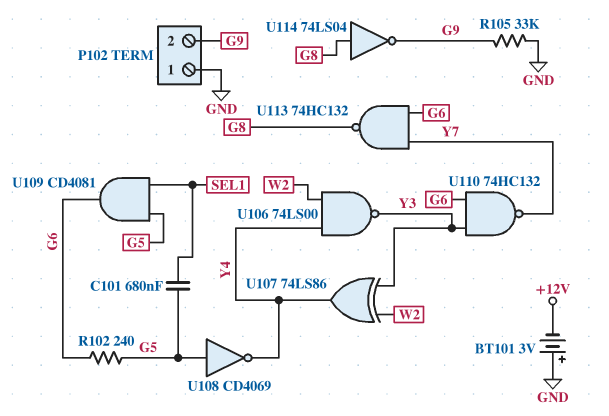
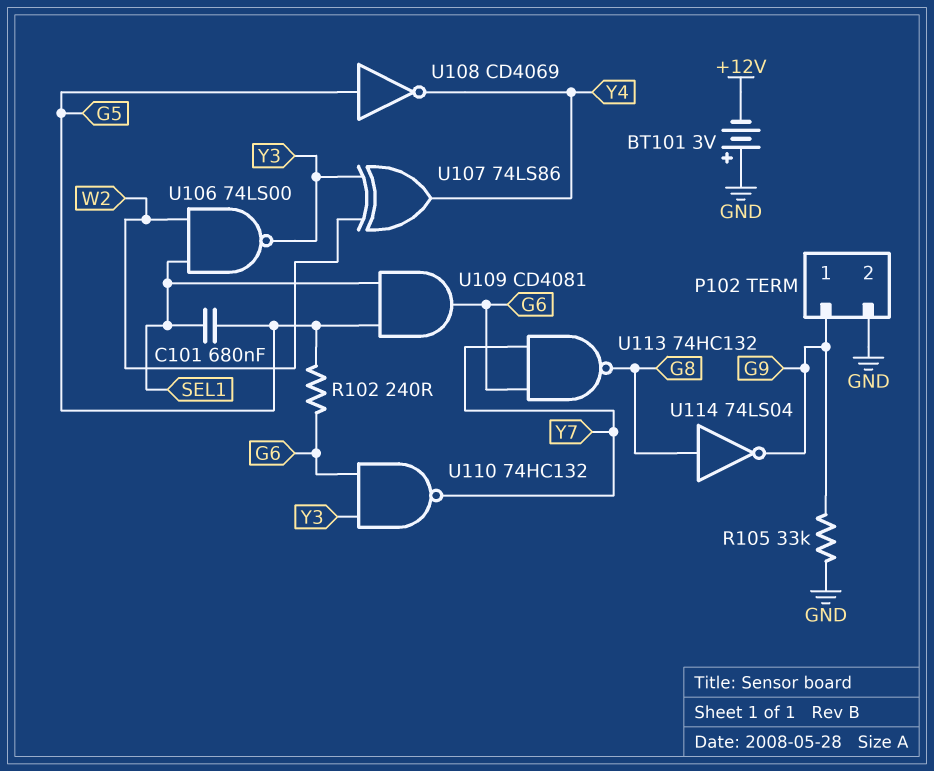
P102 pin 1: GND -> G9
P102 pin 2: G9 -> GND
U106: NAND 74LS00 (in W2, in Y4, out Y3) -> NAND 74LS00 (in SEL1, in W2, out Y3)

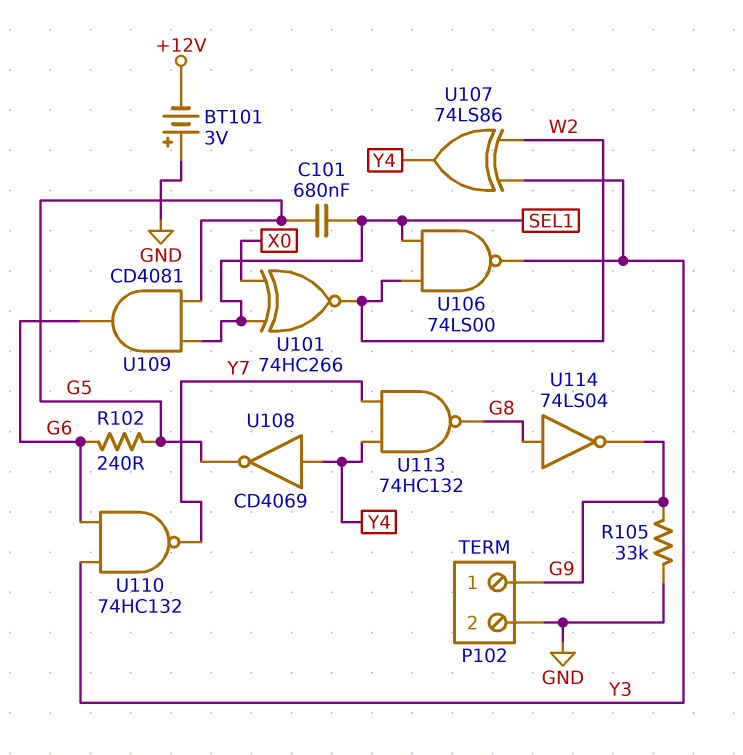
U101: none -> XNOR 74HC266 (in SEL1, in X0, out W2)
U108: NOT CD4069 (in G5, out Y4) -> NOT CD4069 (in Y4, out G5)
U113: NAND 74HC132 (in G6, in Y7, out G8) -> NAND 74HC132 (in Y4, in Y7, out G8)

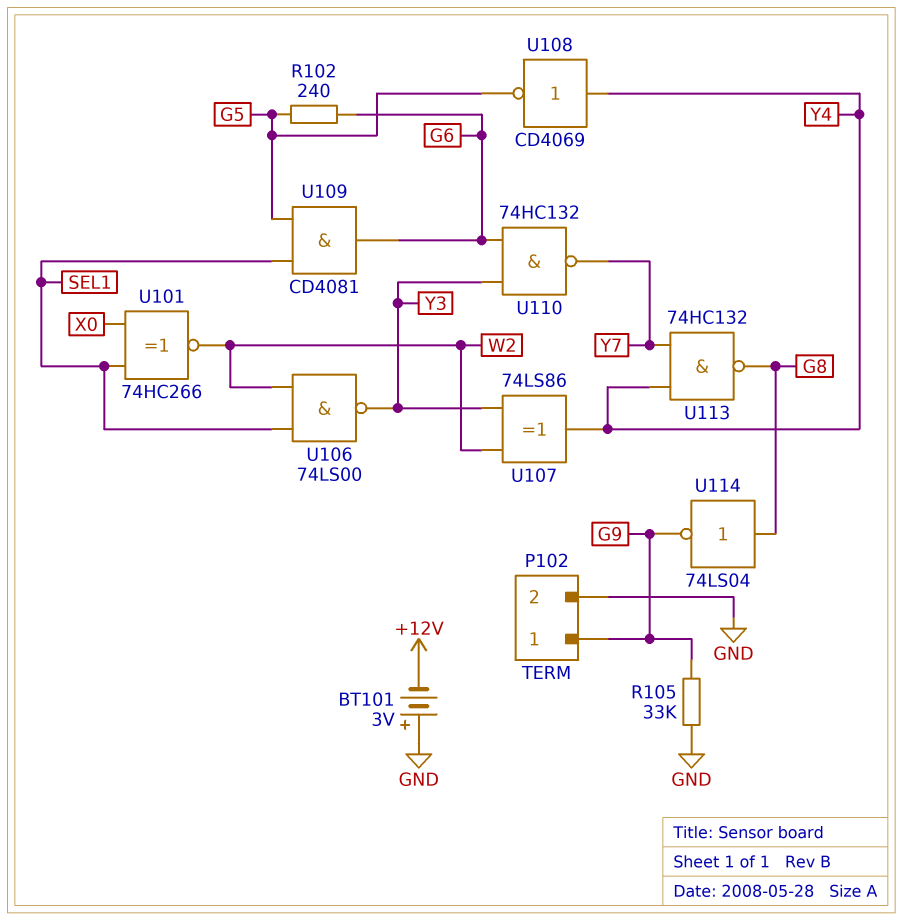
C101: 680nF (G5, SEL1) -> none

